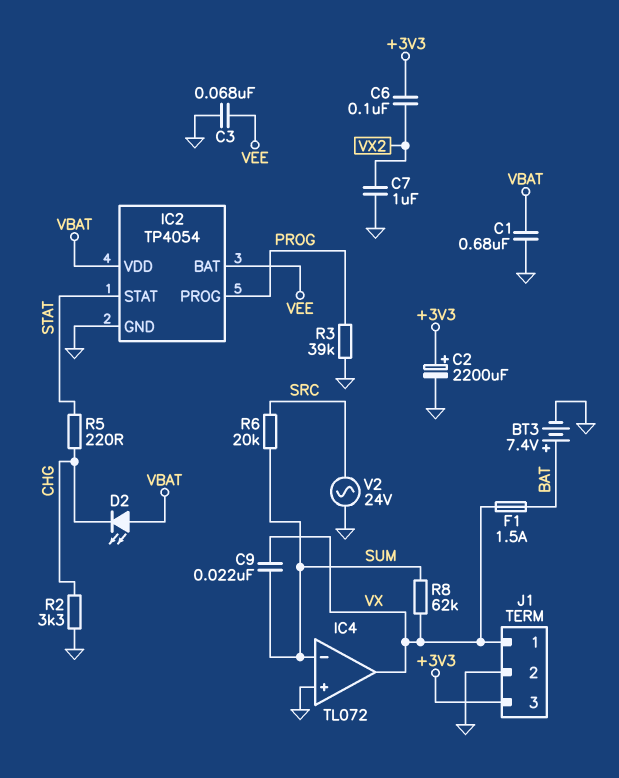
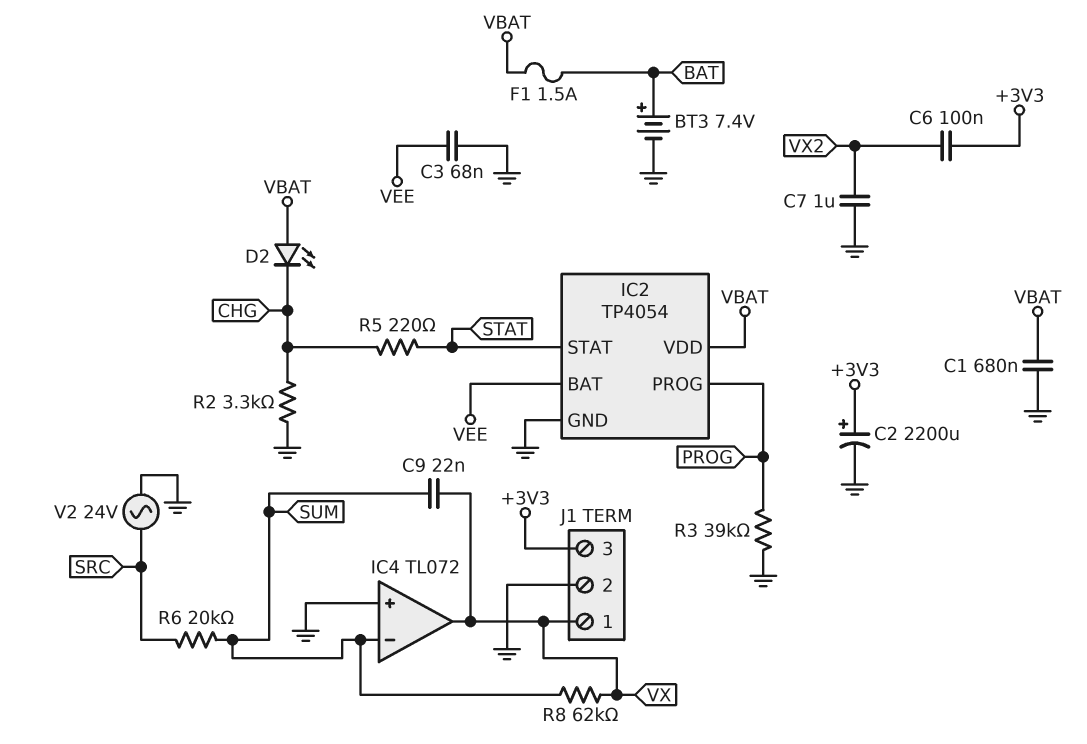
F1: 1.5A (BAT, VX) -> 1.5A (BAT, VBAT)

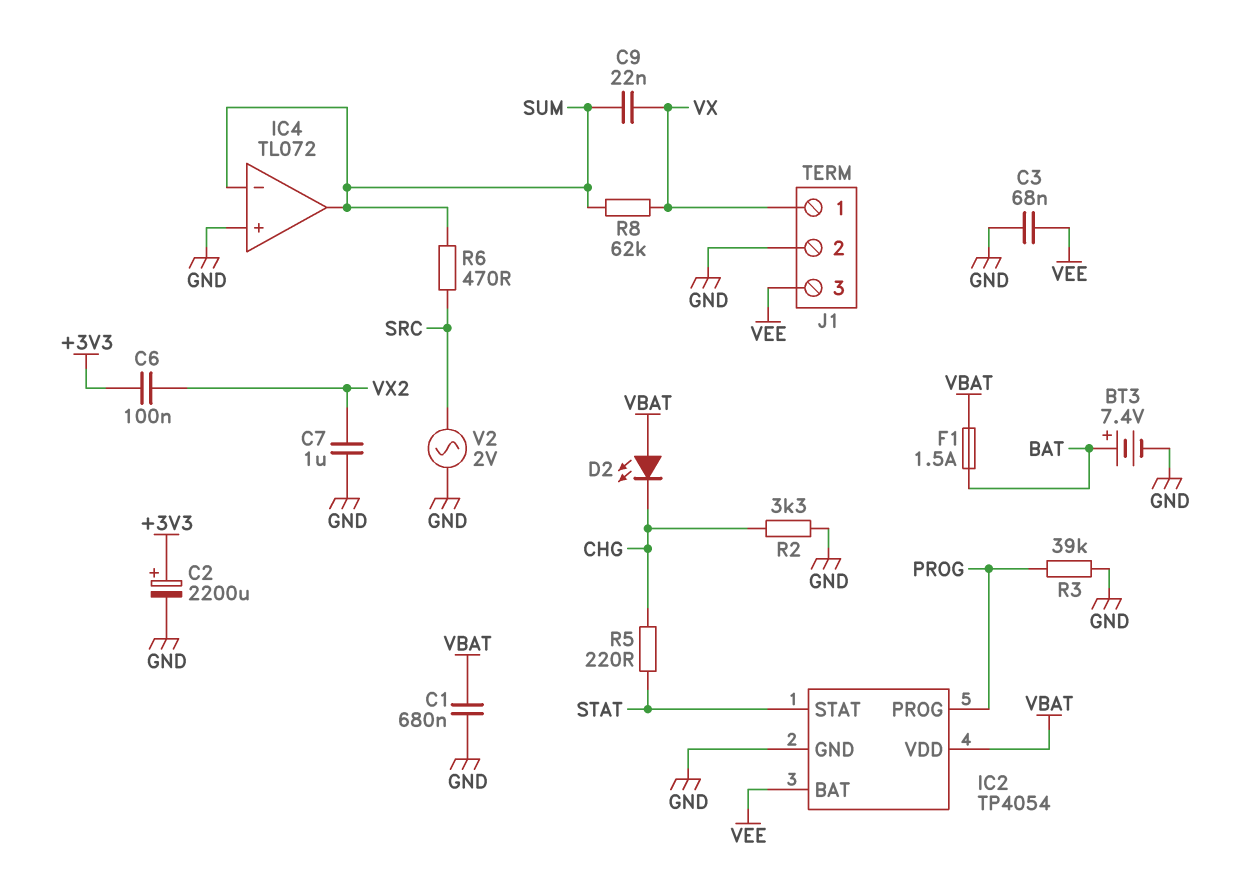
IC4 pin out: VX -> SUM
J1 pin 3: +3V3 -> VEE
R6: 20k (SRC, SUM) -> 470 (SRC, SUM)
V2: AC 24V (GND, SRC) -> AC 2V (GND, SRC)

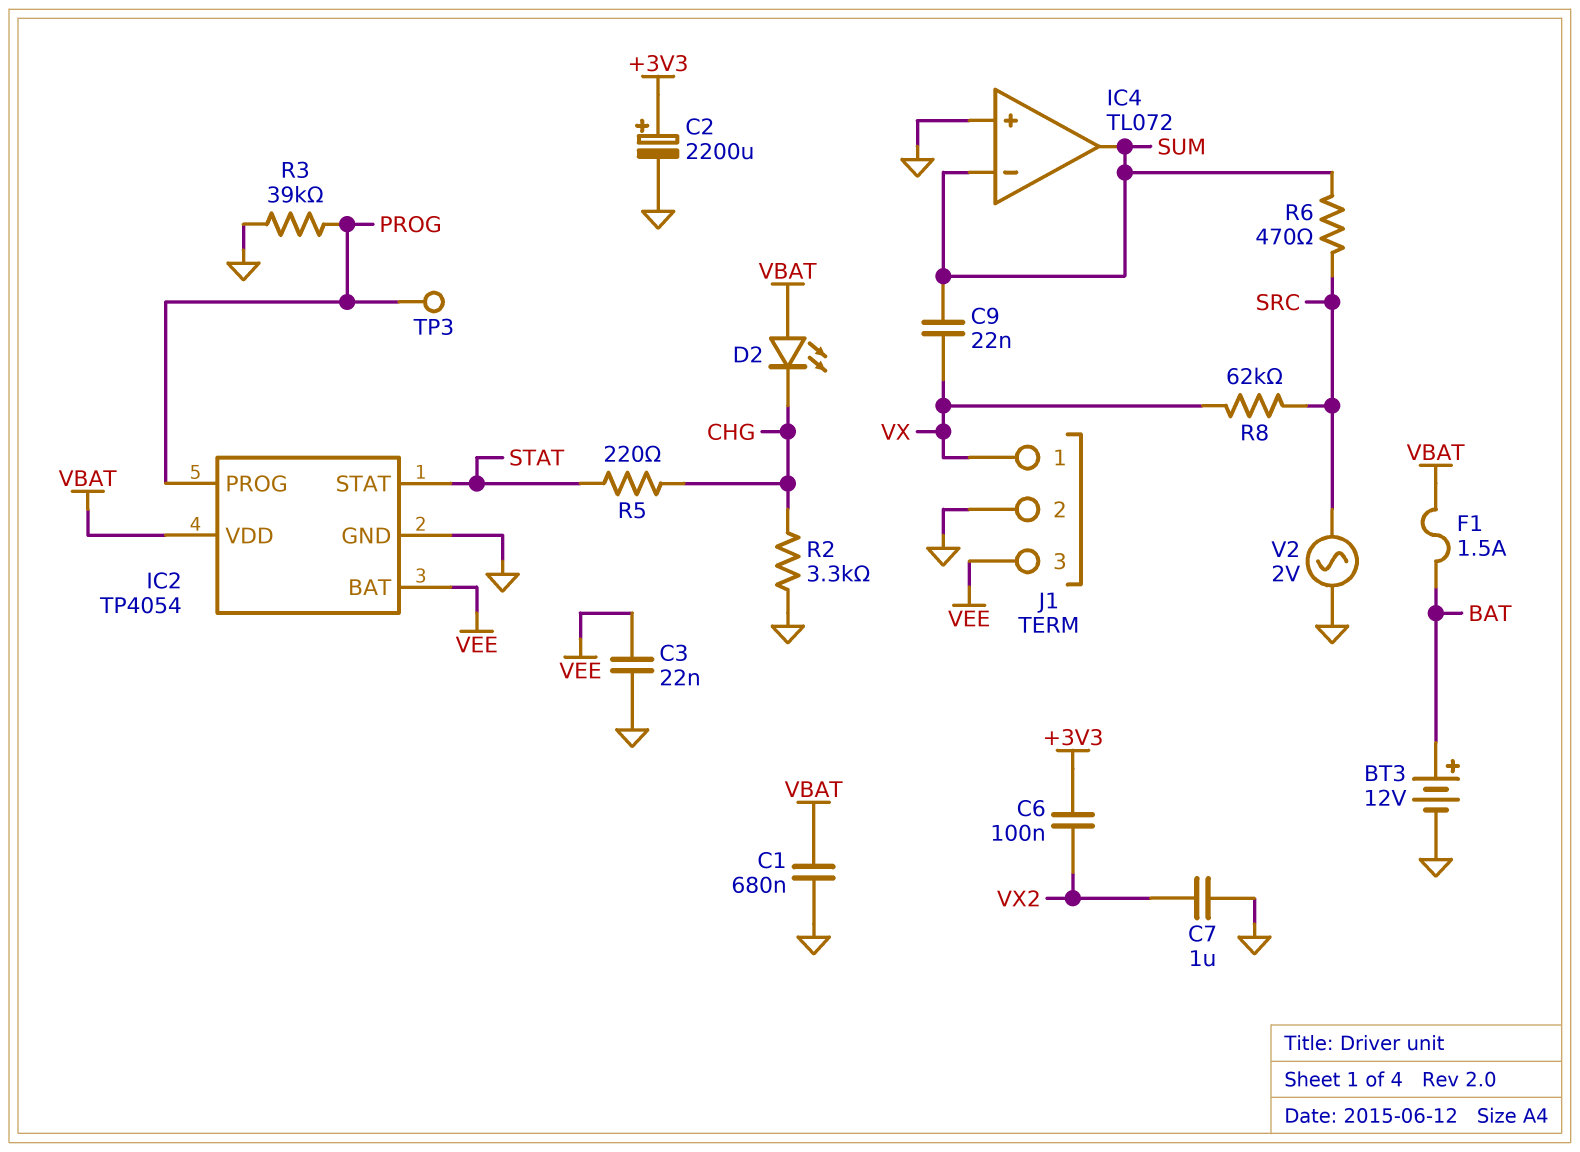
BT3: 7.4V (plus BAT, minus GND) -> 12V (plus BAT, minus GND)
C3: 68nF (GND, VEE) -> 22nF (GND, VEE)
R8: 62k (SUM, VX) -> 62k (SRC, VX)
TP3: none -> test point (PROG)

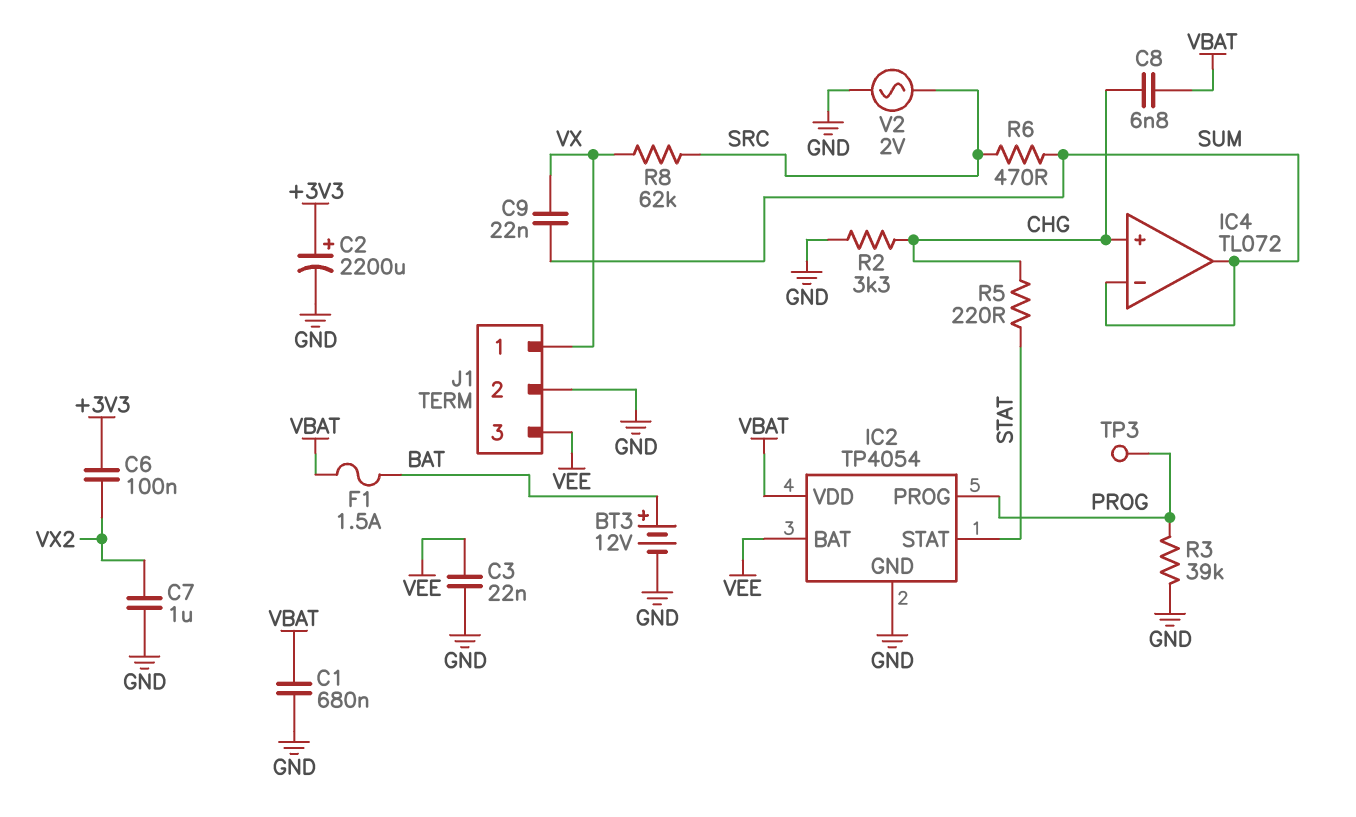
C8: none -> 6.8nF (CHG, VBAT)
D2: LED (A VBAT, K CHG) -> none
IC4 pin in+: GND -> CHG

